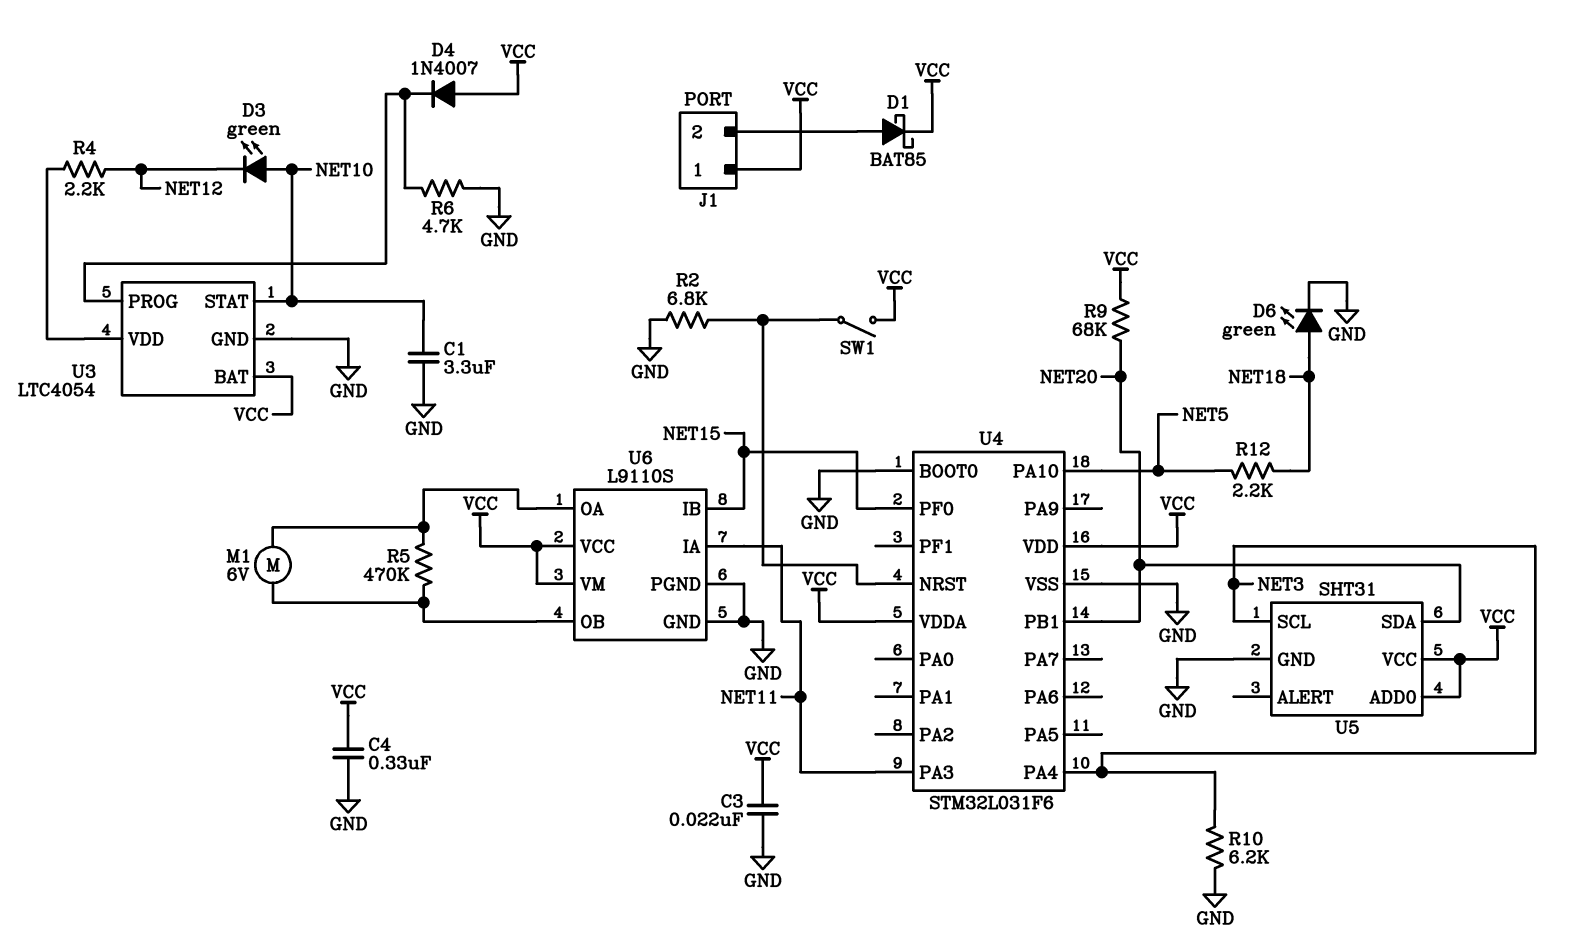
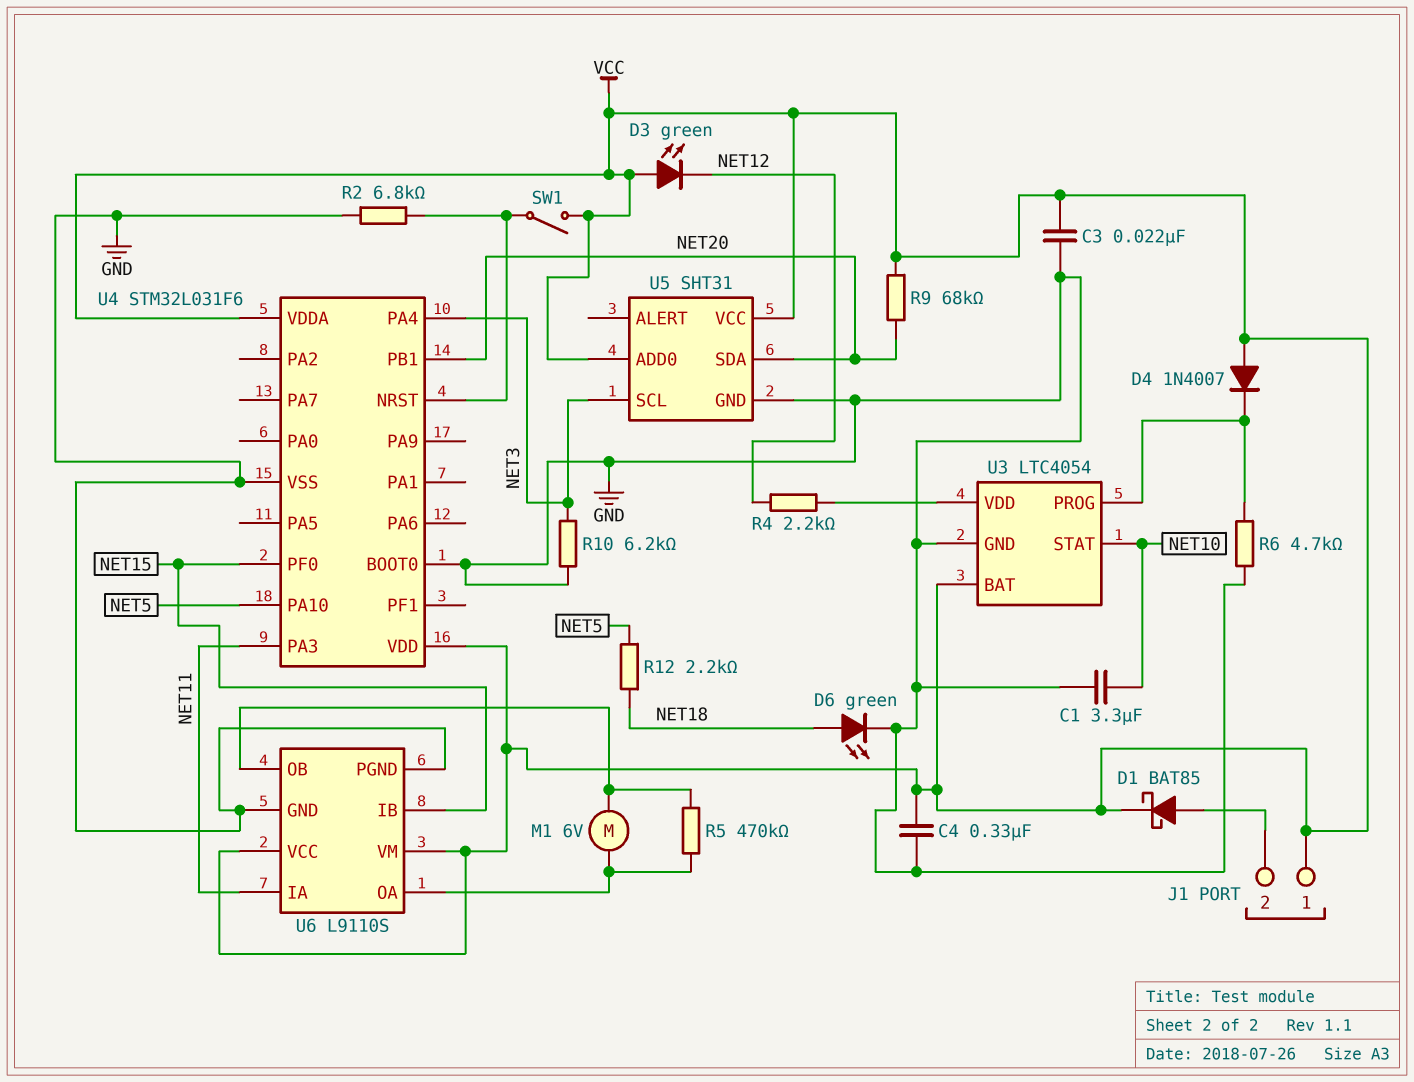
D3: LED green (A NET10, K NET12) -> LED green (A VCC, K NET12)

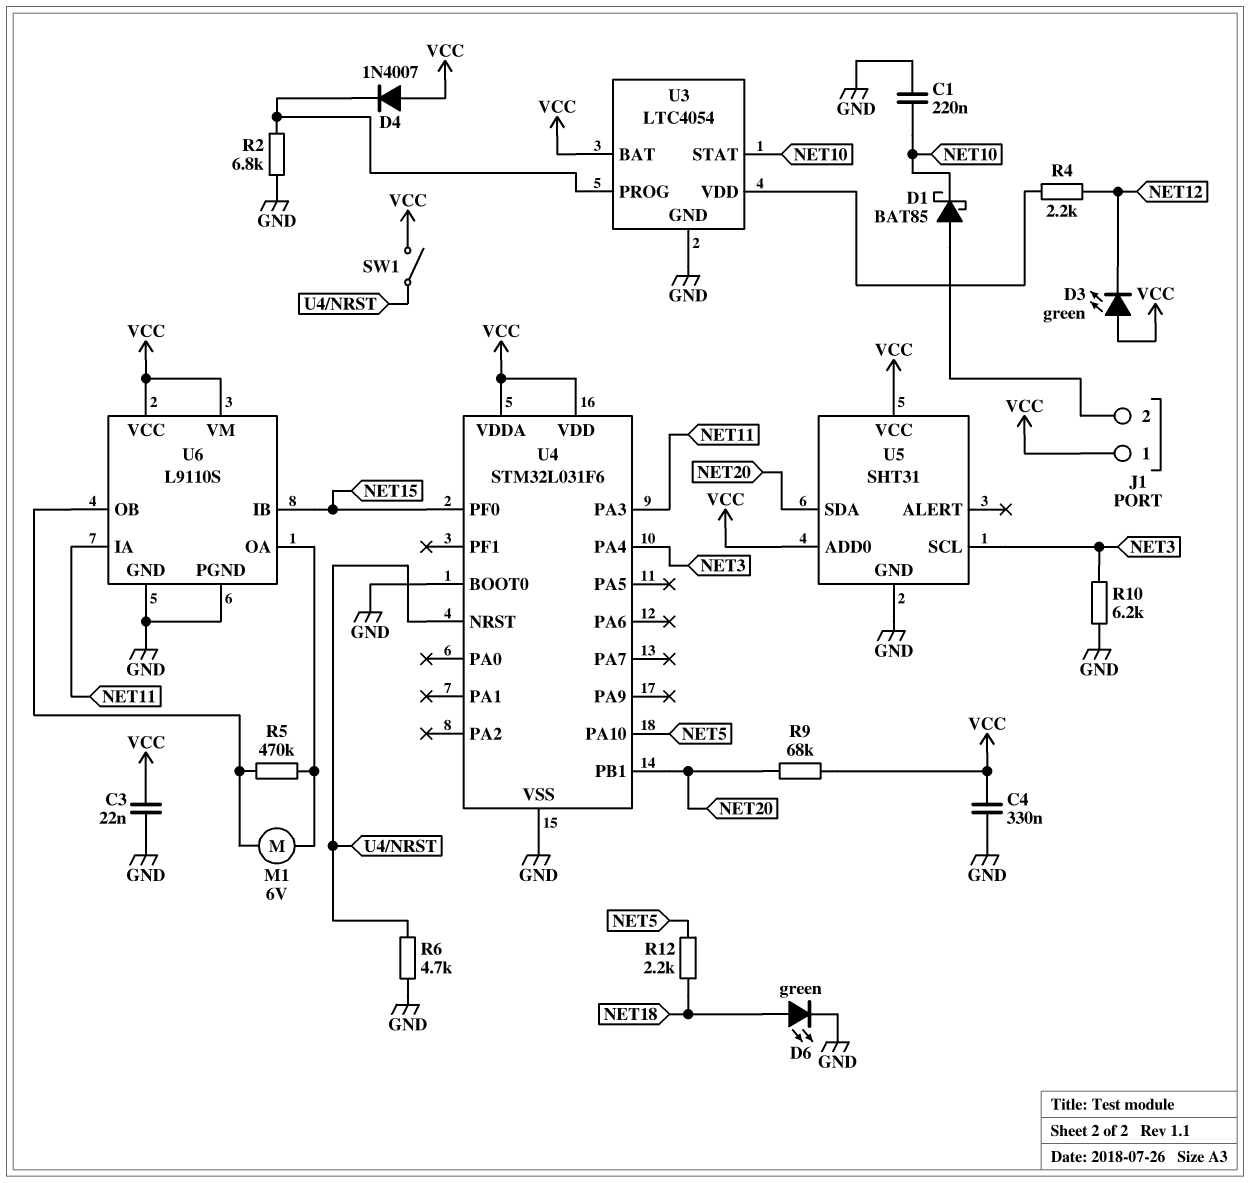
C1: 3.3uF (GND, NET10) -> 220nF (GND, NET10)
D1: schottky BAT85 (A J1/2, K VCC) -> schottky BAT85 (A J1/2, K NET10)
R2: 6.8k (GND, U4/NRST) -> 6.8k (GND, U3/PROG)
R6: 4.7k (GND, U3/PROG) -> 4.7k (GND, U4/NRST)

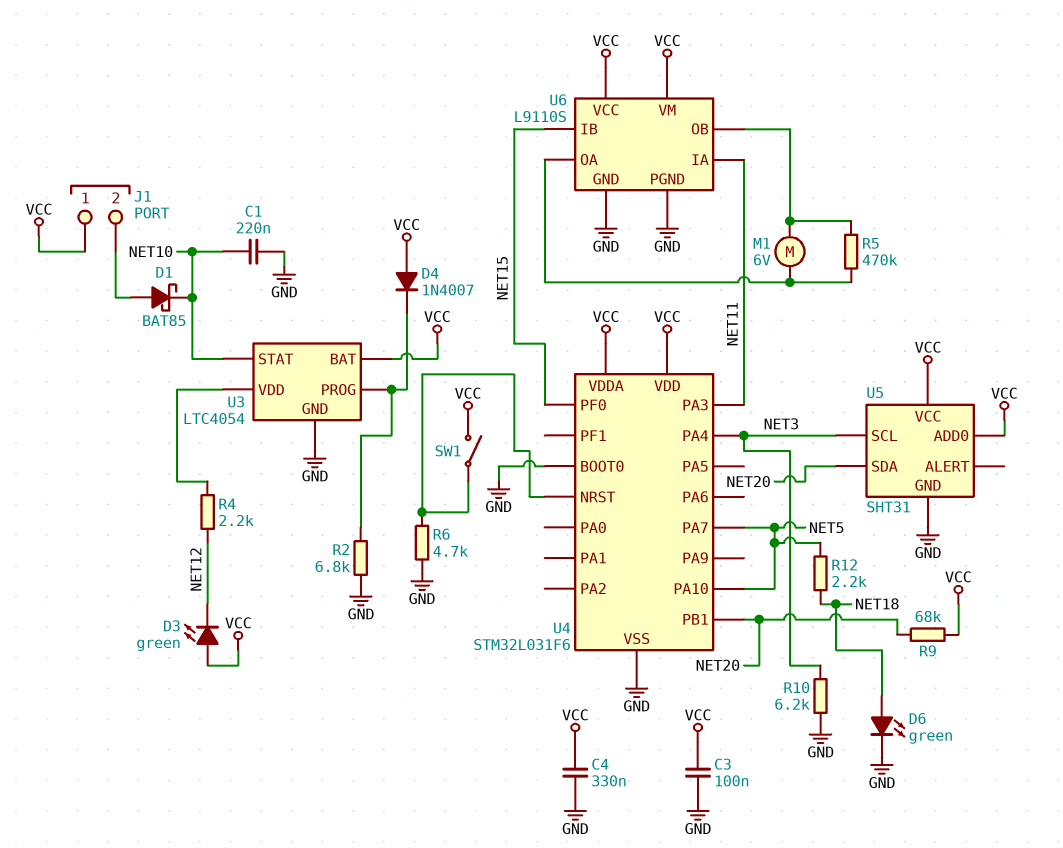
C3: 22nF (GND, VCC) -> 100nF (GND, VCC)
U4 pin PA7: none -> NET5

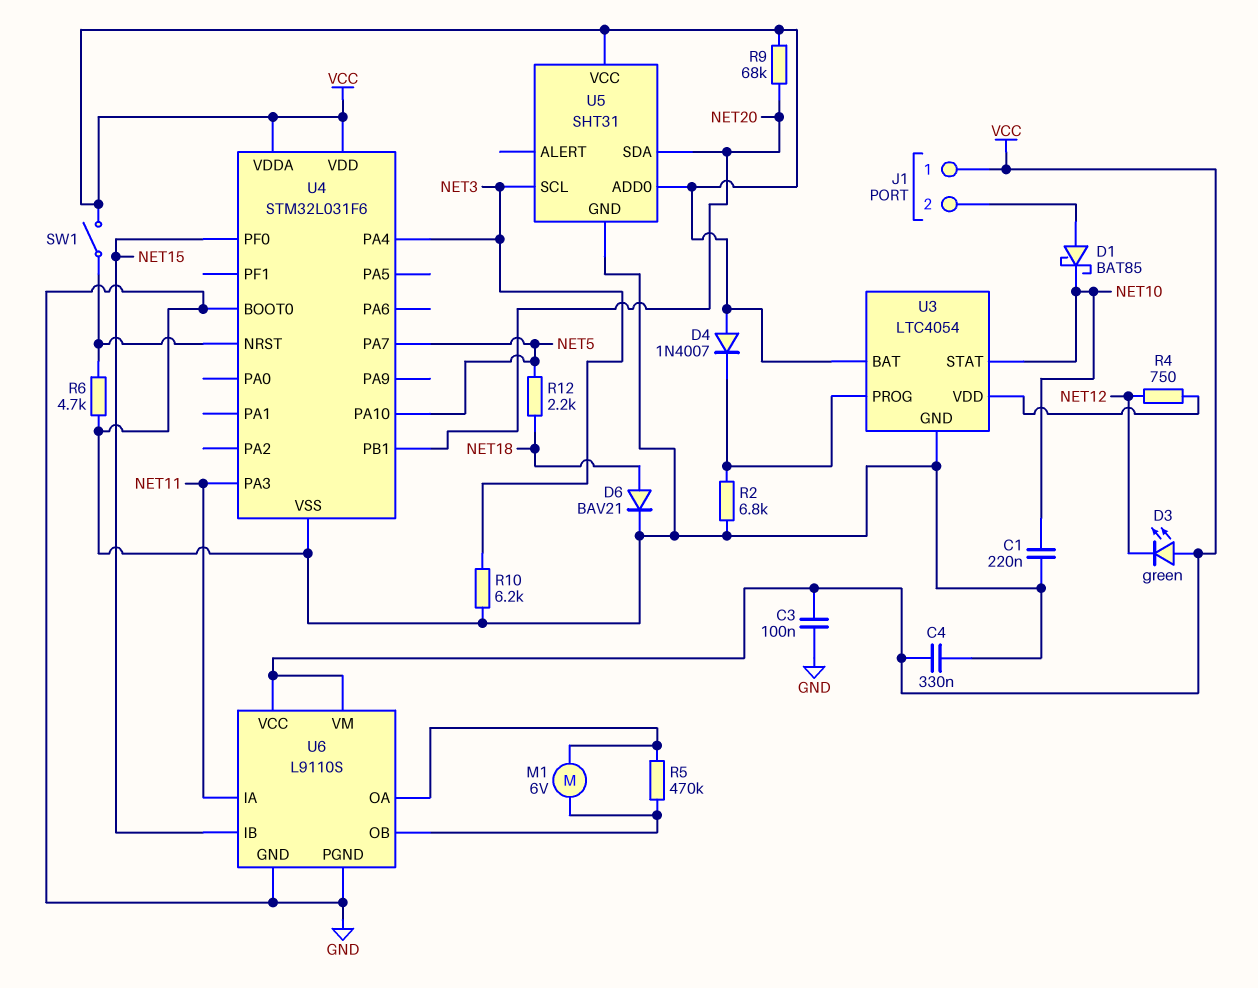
D6: LED green (A NET18, K GND) -> diode BAV21 (A NET18, K GND)
R4: 2.2k (NET12, U3/VDD) -> 750 (NET12, U3/VDD)

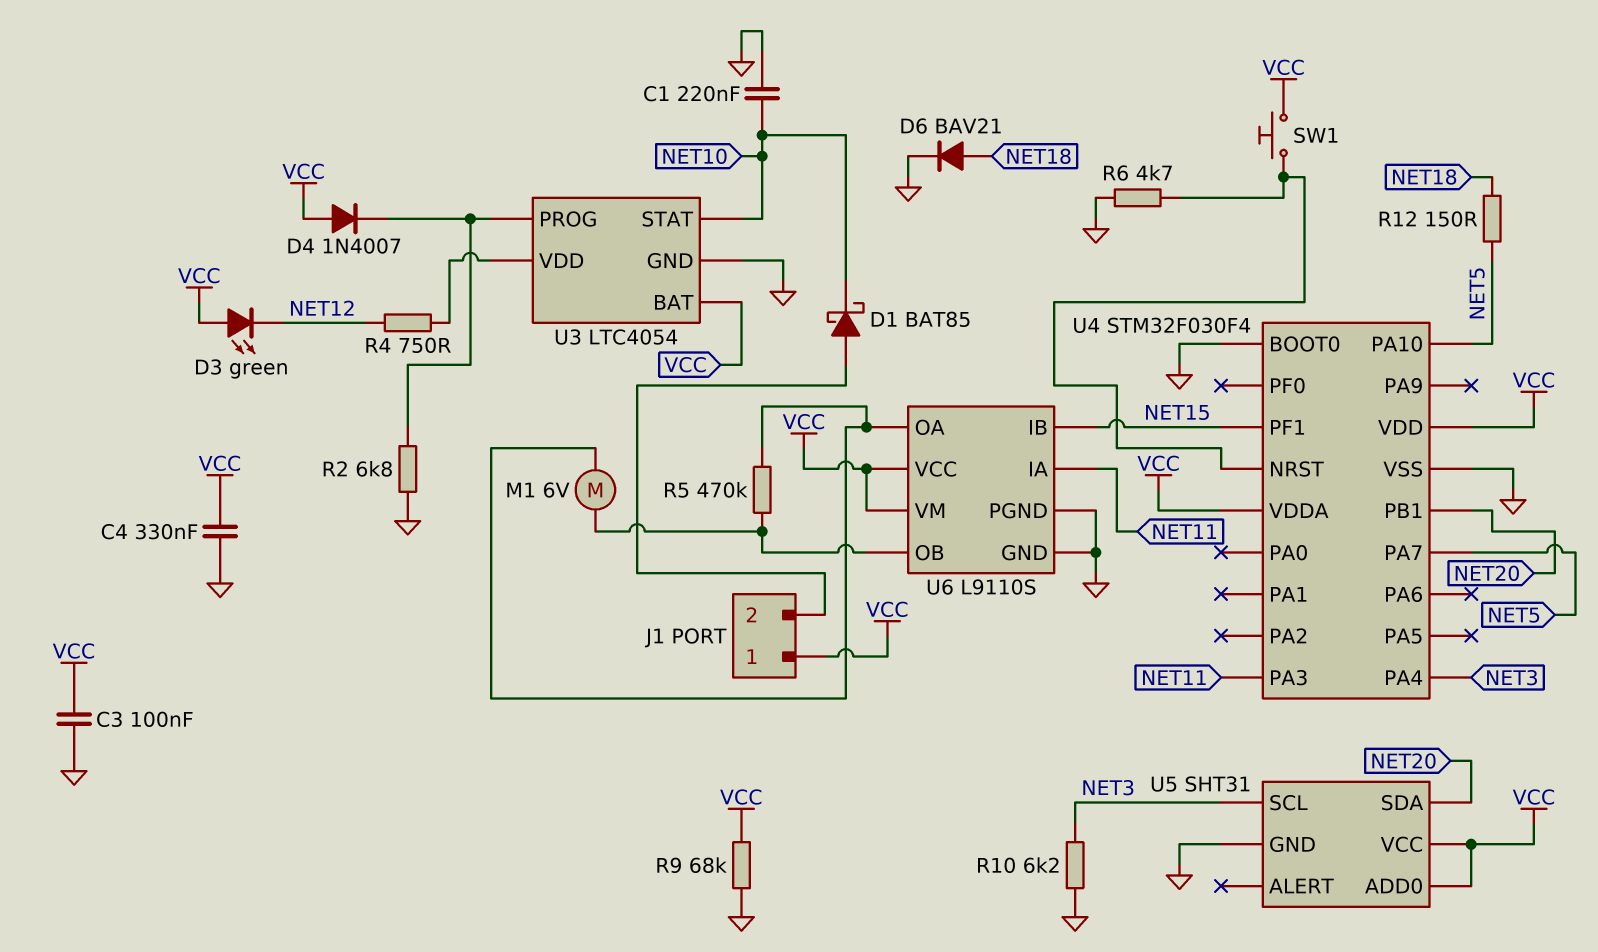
R9: 68k (NET20, VCC) -> 68k (GND, VCC)
R12: 2.2k (NET5, NET18) -> 150 (NET5, NET18)
SW1: switch (U4/NRST, VCC) -> button (U4/NRST, VCC)
U4: STM32L031F6 -> STM32F030F4
U4 pin PF0: NET15 -> none
U4 pin PF1: none -> NET15

